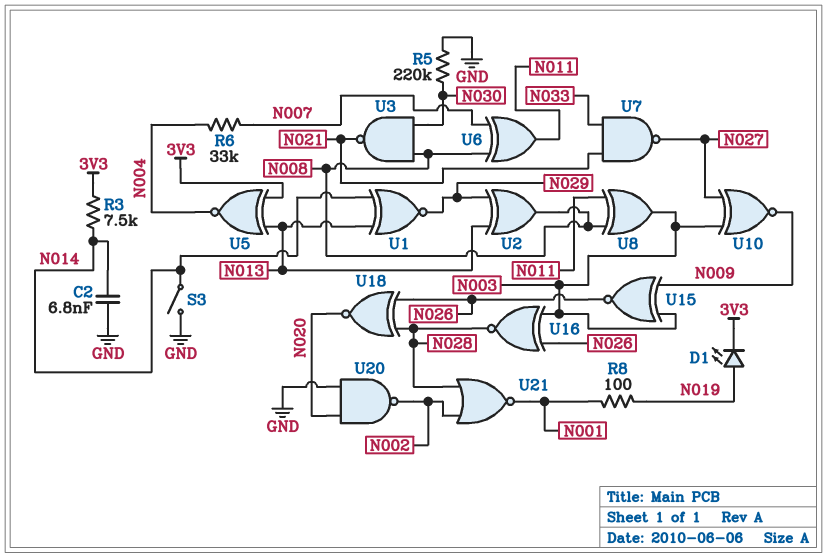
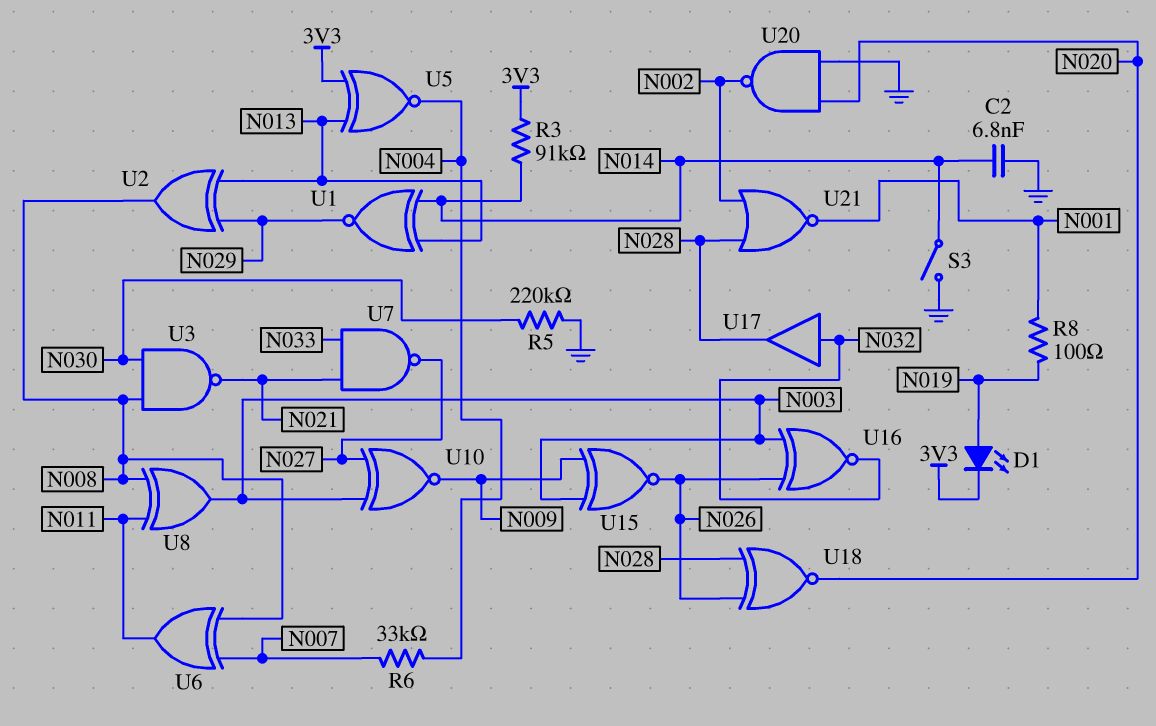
R3: 7.5k (3V3, N014) -> 91k (3V3, N014)
U16: XNOR (in N003, in N026, out N028) -> XNOR (in N003, in N026, out N032)
U17: none -> buffer (in N032, out N028)

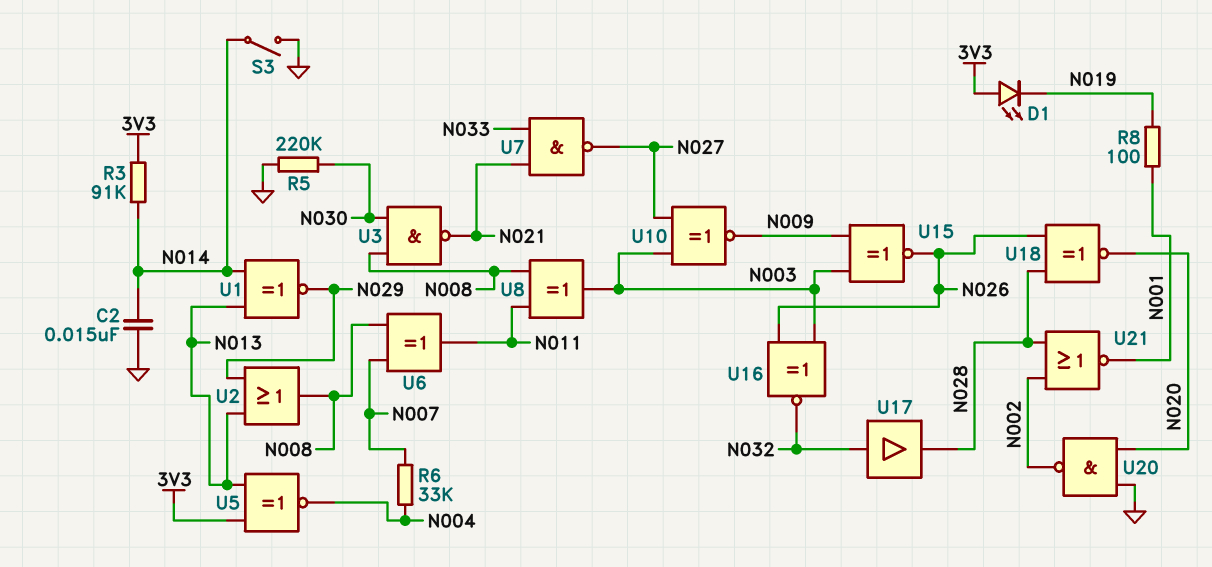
C2: 6.8nF (GND, N014) -> 15nF (GND, N014)
D1: LED (A N019, K 3V3) -> LED (A 3V3, K N019)
U2: XOR (in N013, in N029, out N008) -> OR (in N013, in N029, out N008)

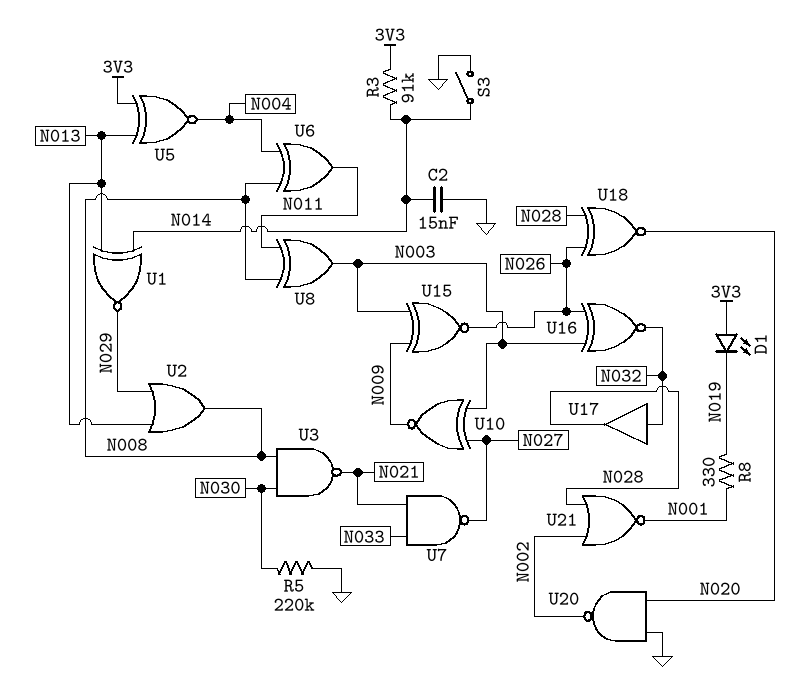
R6: 33k (N004, N007) -> none
R8: 100 (N001, N019) -> 330 (N001, N019)
U6: XOR (in N007, in N008, out N011) -> XOR (in N004, in N008, out N011)

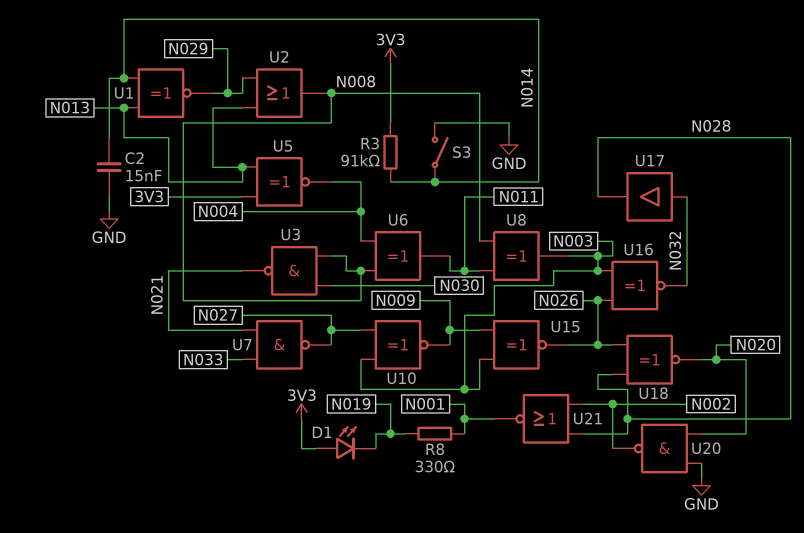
R5: 220k (GND, N030) -> none

